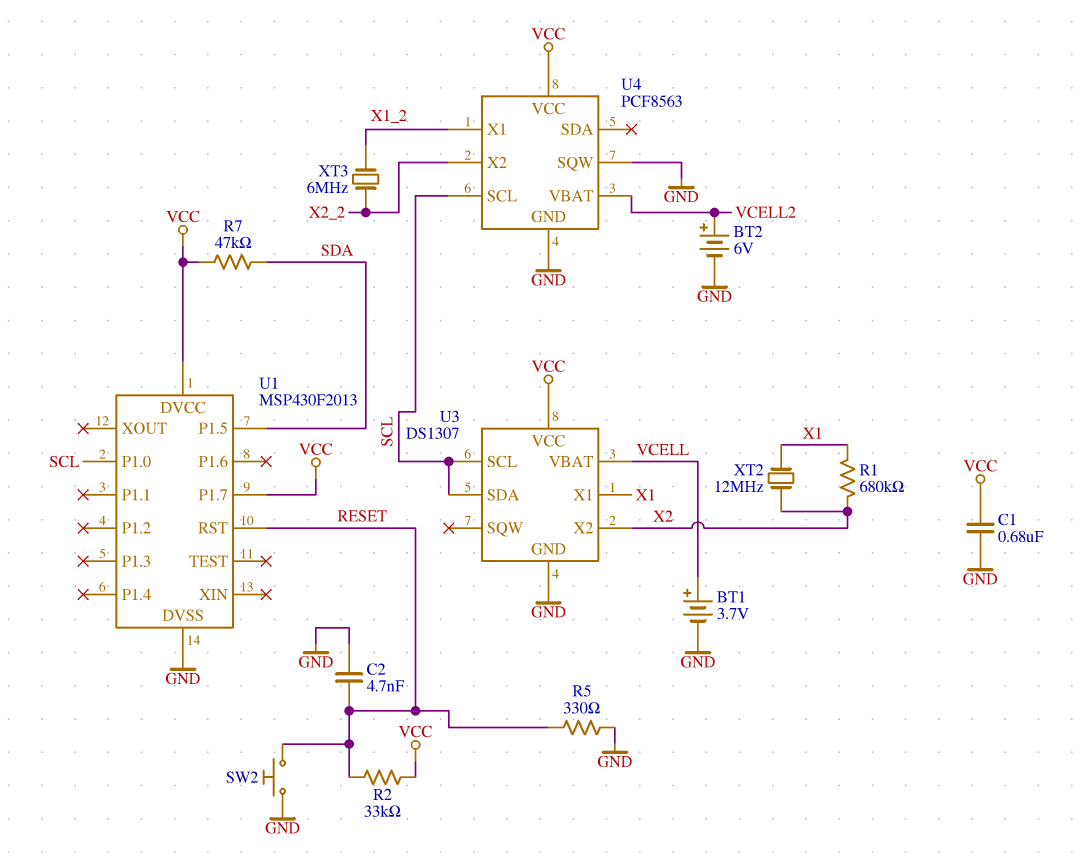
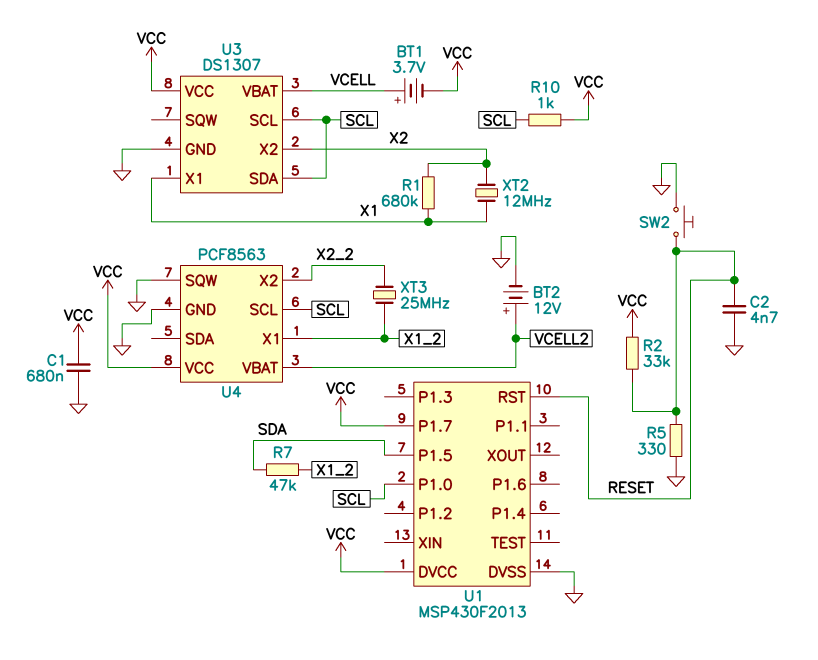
BT1: 3.7V (plus VCELL, minus GND) -> 3.7V (plus VCELL, minus VCC)
BT2: 6V (plus VCELL2, minus GND) -> 12V (plus VCELL2, minus GND)
R7: 47k (SDA, VCC) -> 47k (SDA, X1_2)
R10: none -> 1k (SCL, VCC)
XT3: 6MHz (X1_2, X2_2) -> 25MHz (X1_2, X2_2)

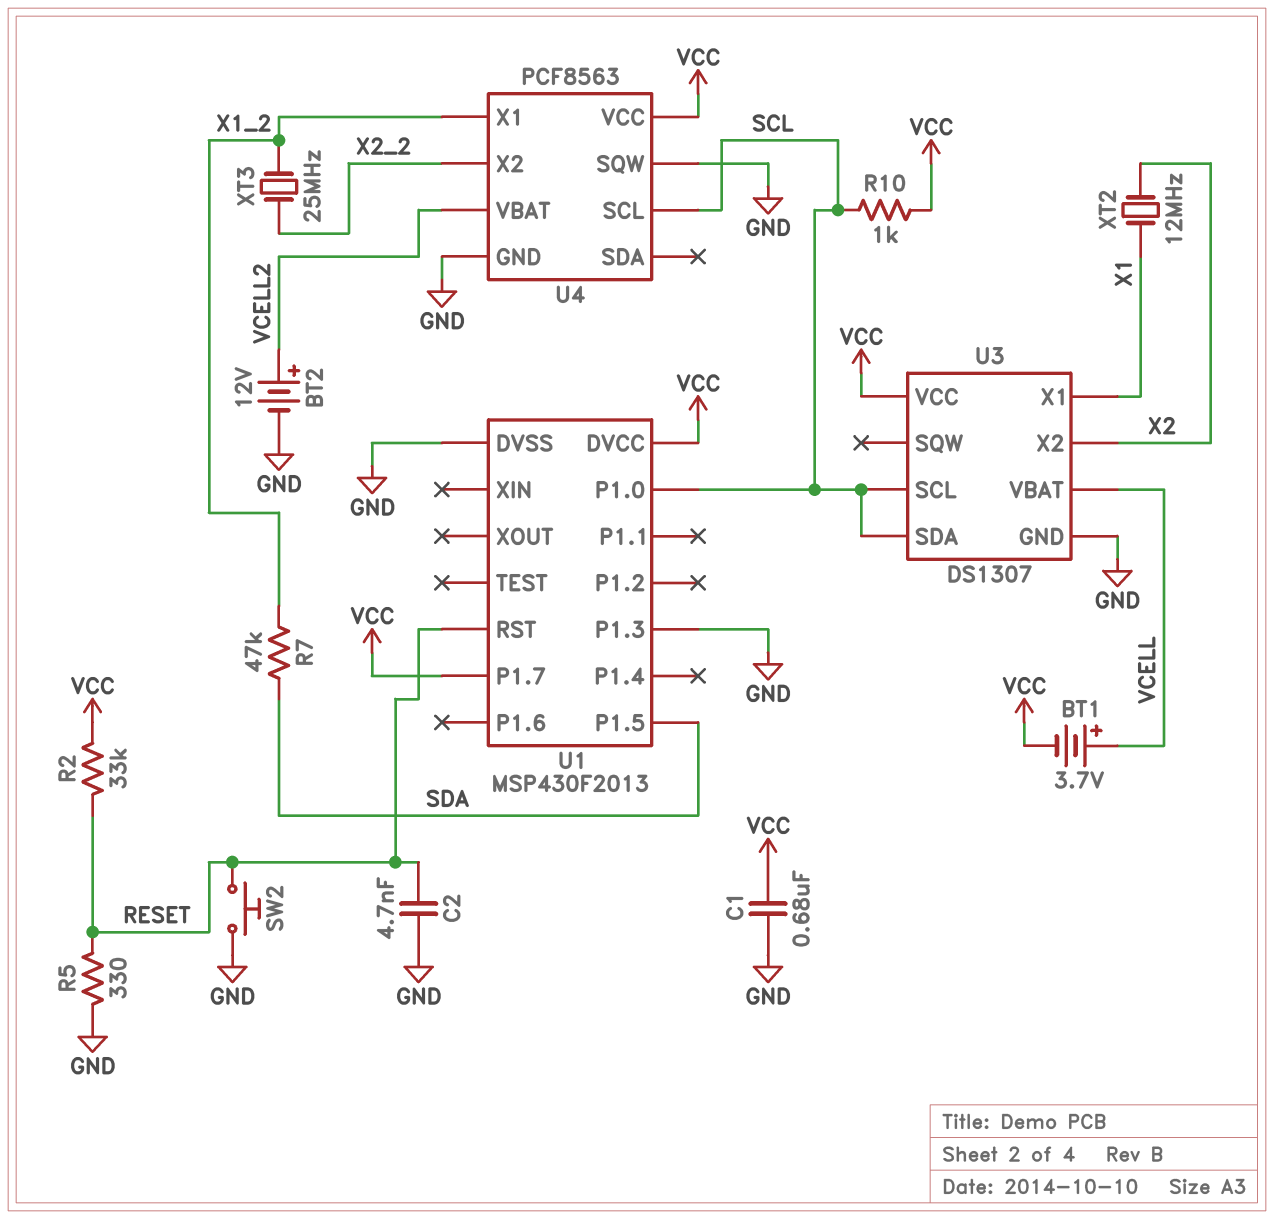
R1: 680k (X1, X2) -> none
U1 pin P1.3: none -> GND

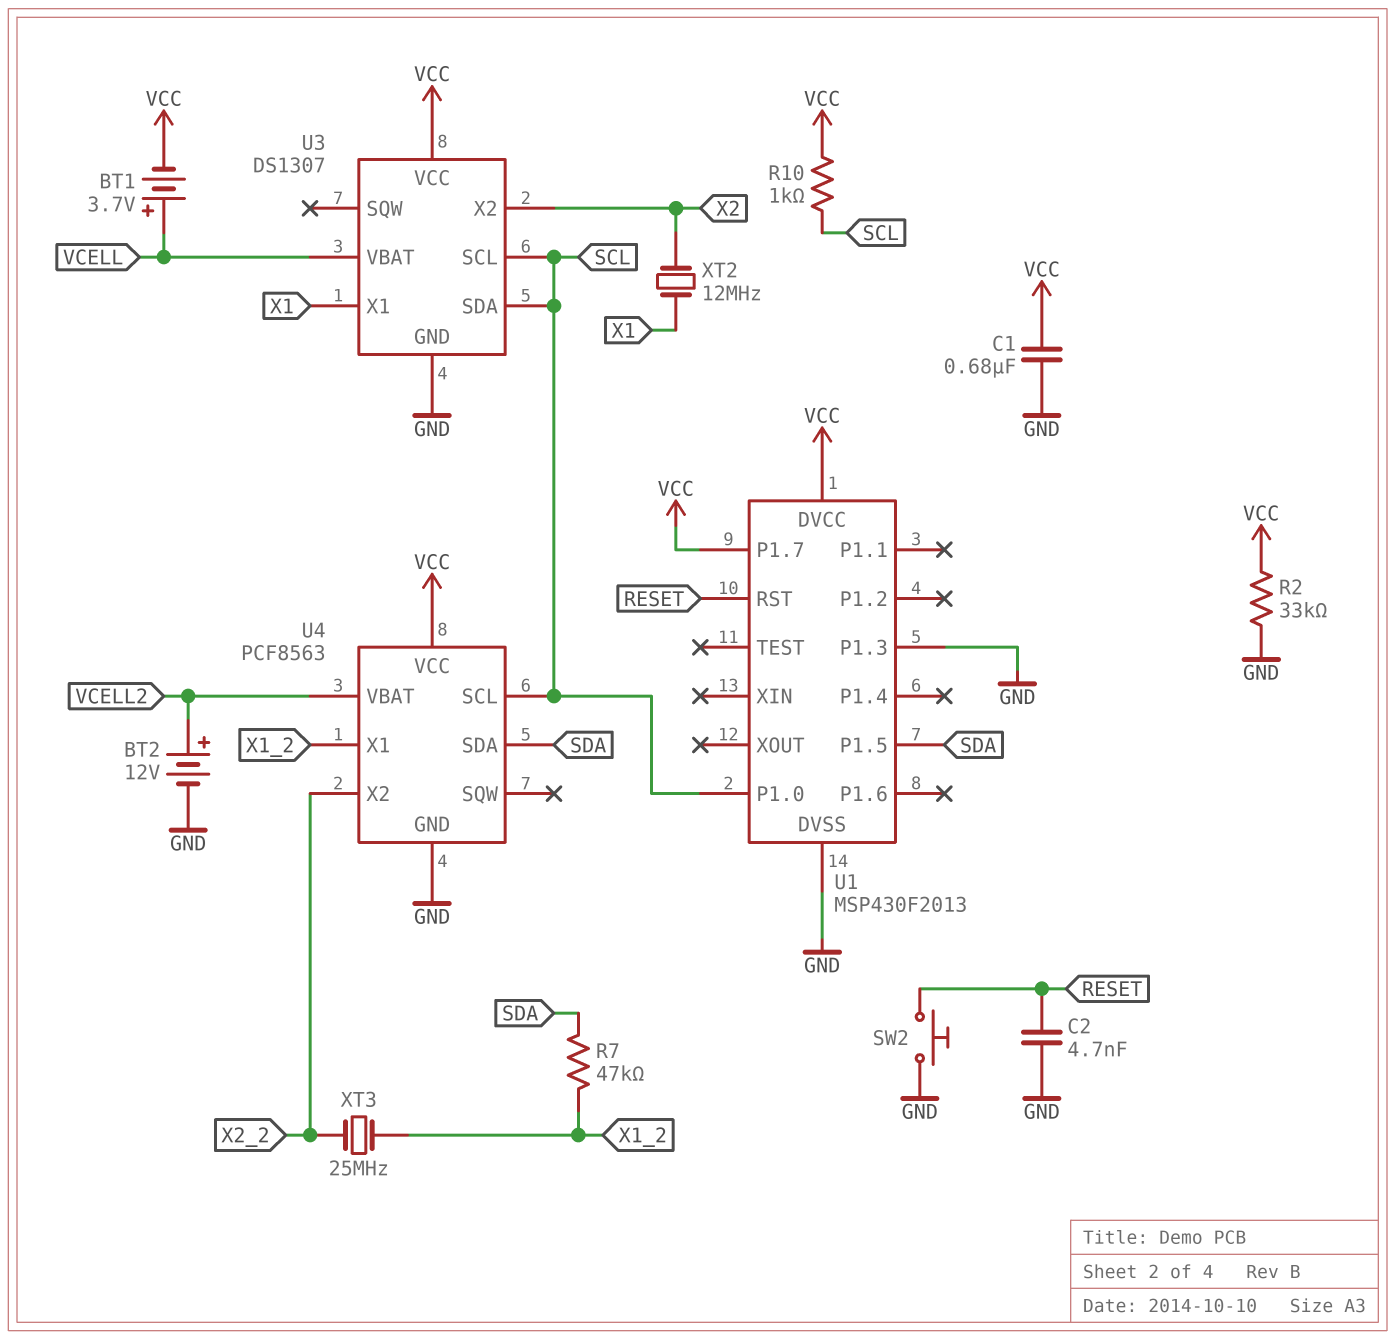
R2: 33k (RESET, VCC) -> 33k (GND, VCC)
R5: 330 (GND, RESET) -> none
U4 pin SDA: none -> SDA
U4 pin SQW: GND -> none

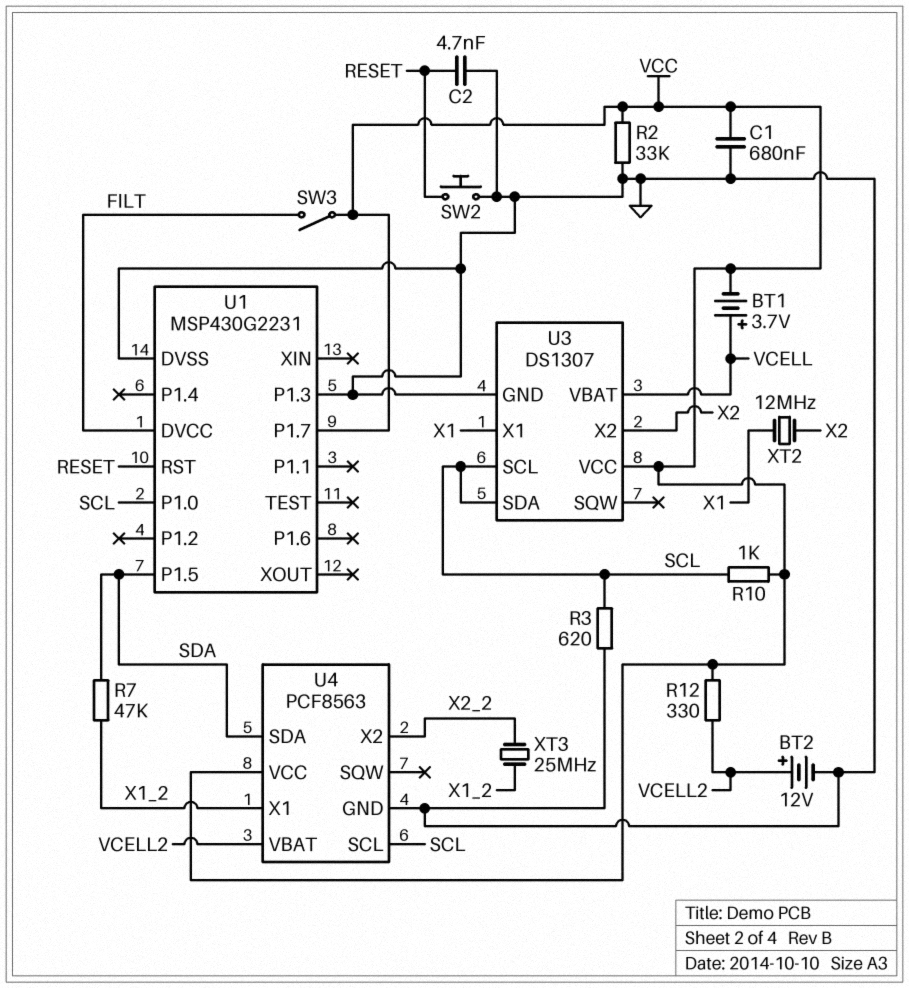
R3: none -> 620 (GND, SCL)
R12: none -> 330 (VCC, VCELL2)
SW3: none -> switch (FILT, VCC)
U1: MSP430F2013 -> MSP430G2231
U1 pin DVCC: VCC -> FILT

